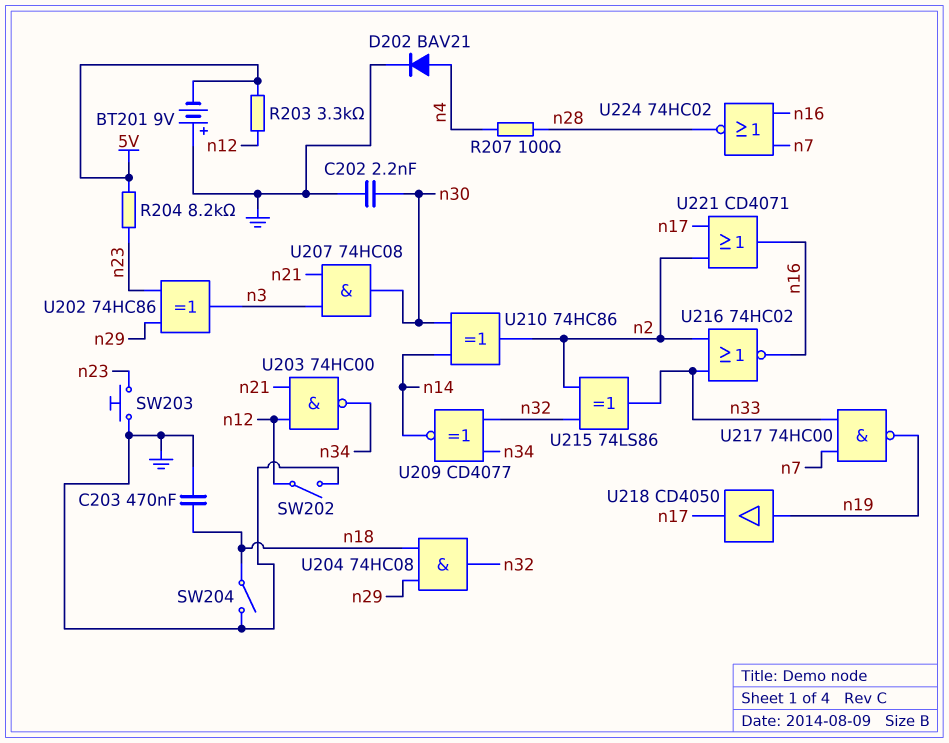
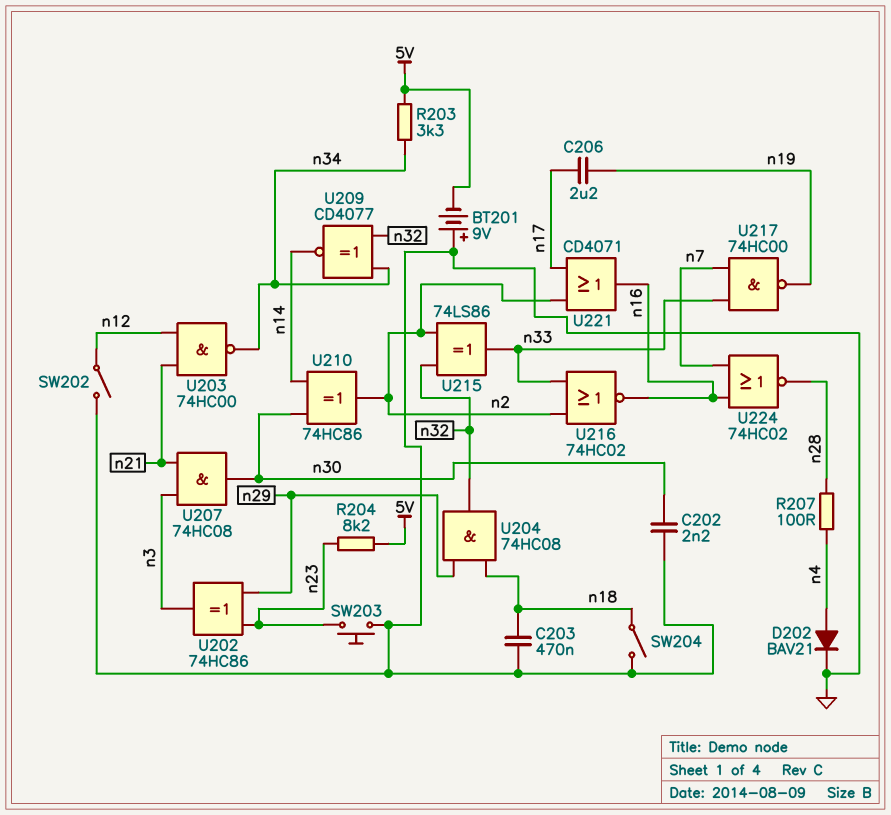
C206: none -> 2.2uF (n17, n19)
R203: 3.3k (5V, n12) -> 3.3k (5V, n34)
U218: buffer CD4050 (in n19, out n17) -> none

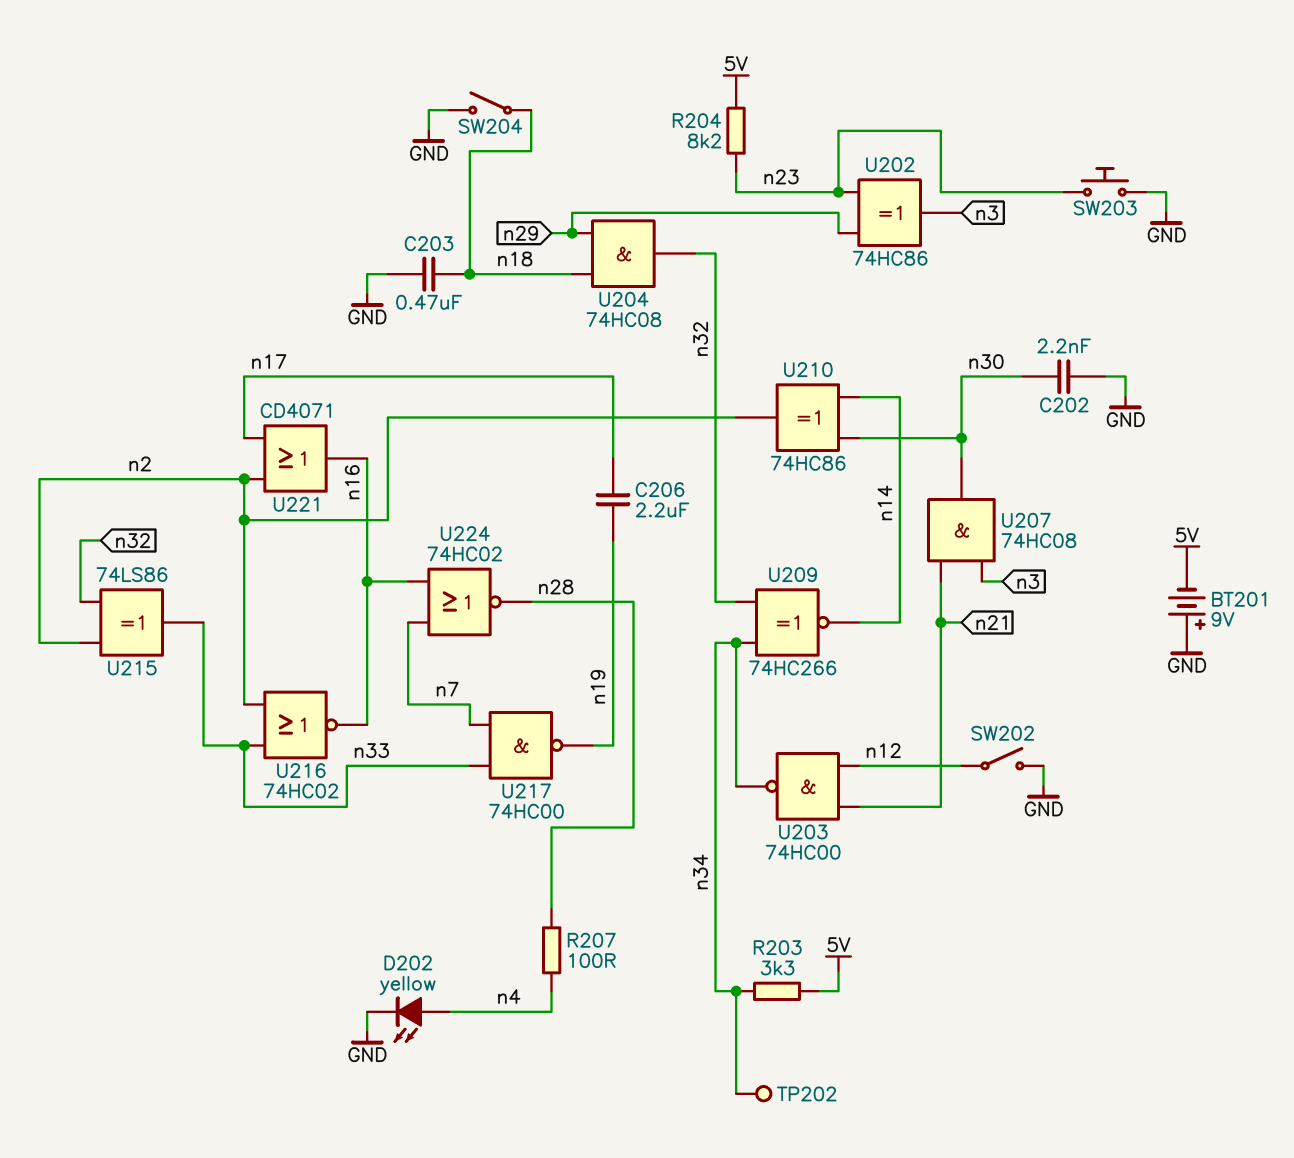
D202: diode BAV21 (A n4, K GND) -> LED yellow (A n4, K GND)
TP202: none -> test point (n34)
U209: XNOR CD4077 (in n32, in n34, out n14) -> XNOR 74HC266 (in n32, in n34, out n14)

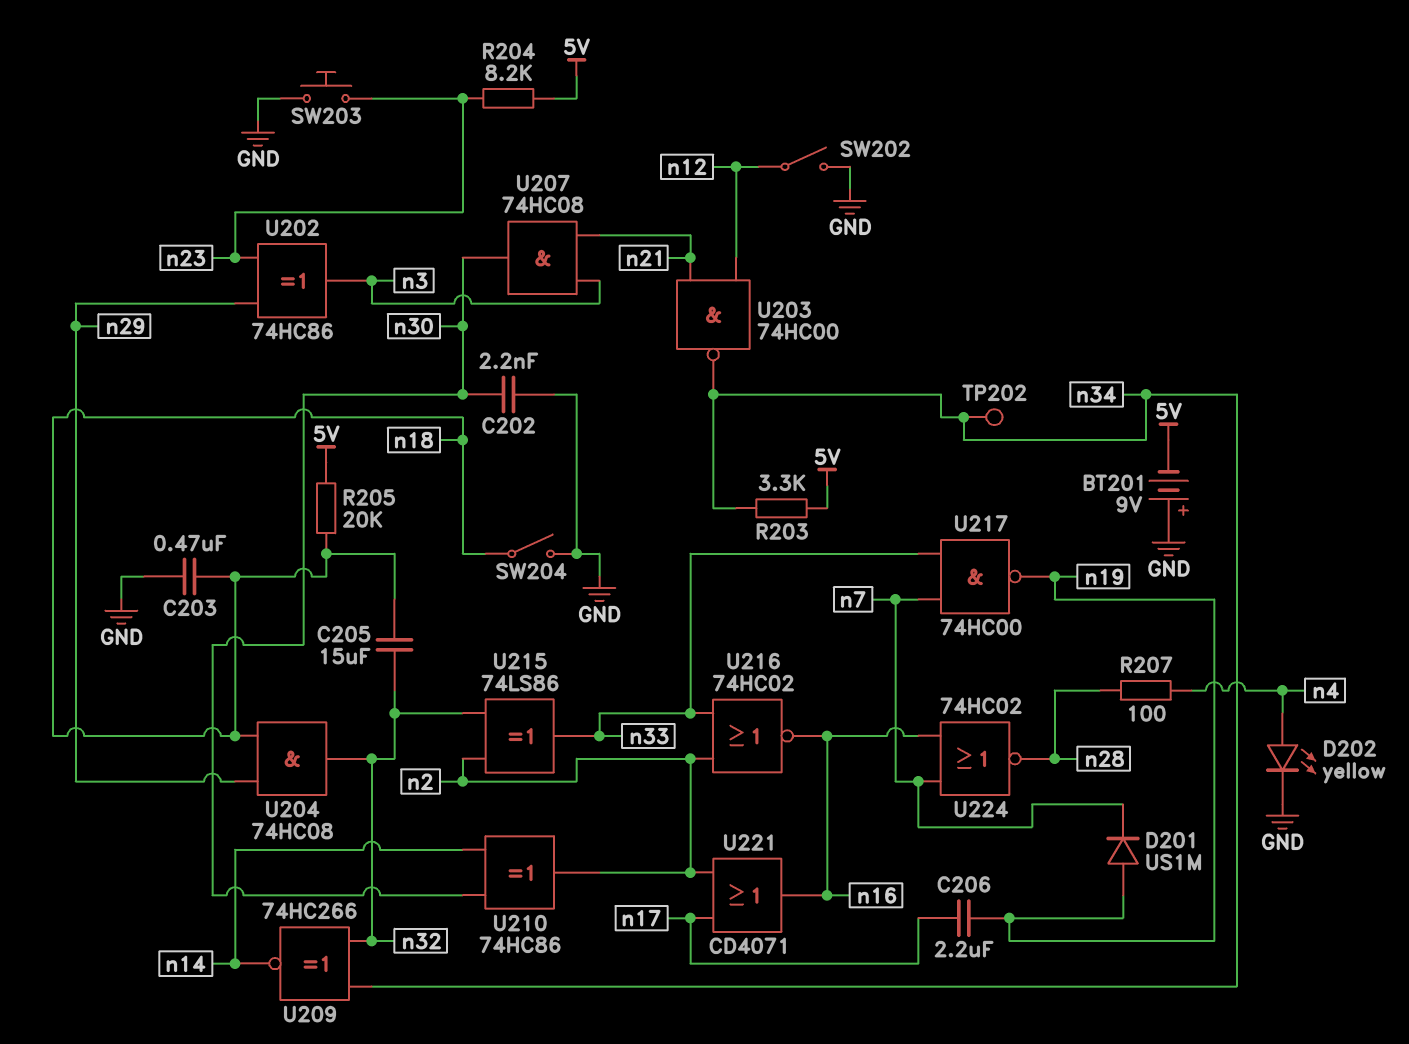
C205: none -> 15uF (n18, n32)
D201: none -> diode US1M (A n19, K n7)
R205: none -> 20k (5V, n18)

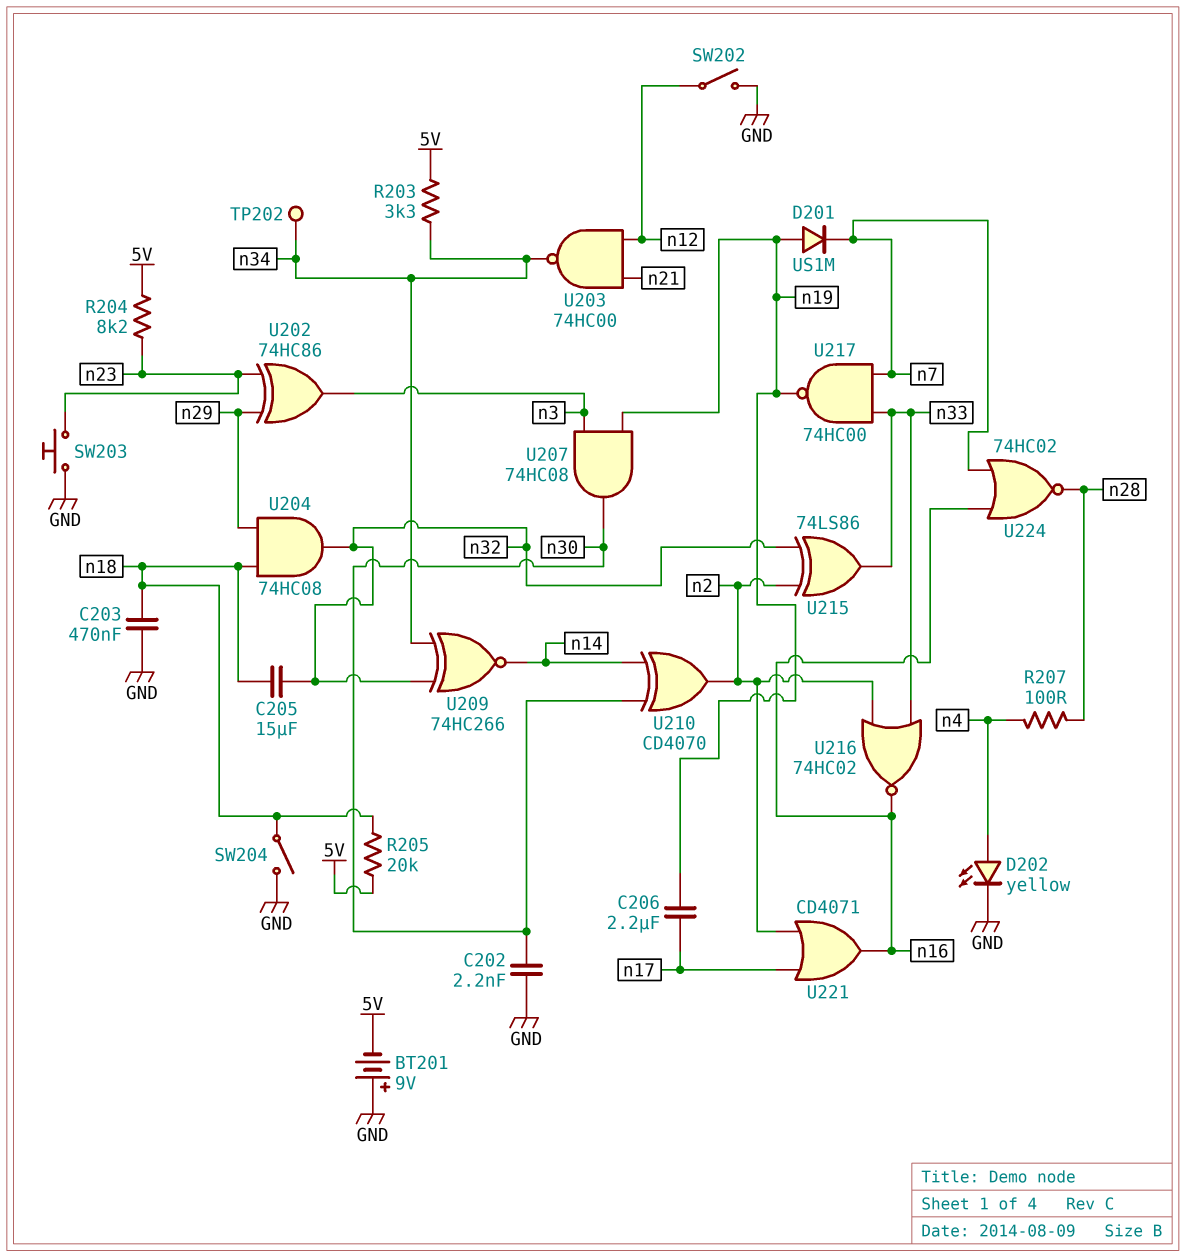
U207: AND 74HC08 (in n3, in n21, out n30) -> AND 74HC08 (in n3, in n19, out n30)
U210: XOR 74HC86 (in n14, in n30, out n2) -> XOR CD4070 (in n14, in n30, out n2)

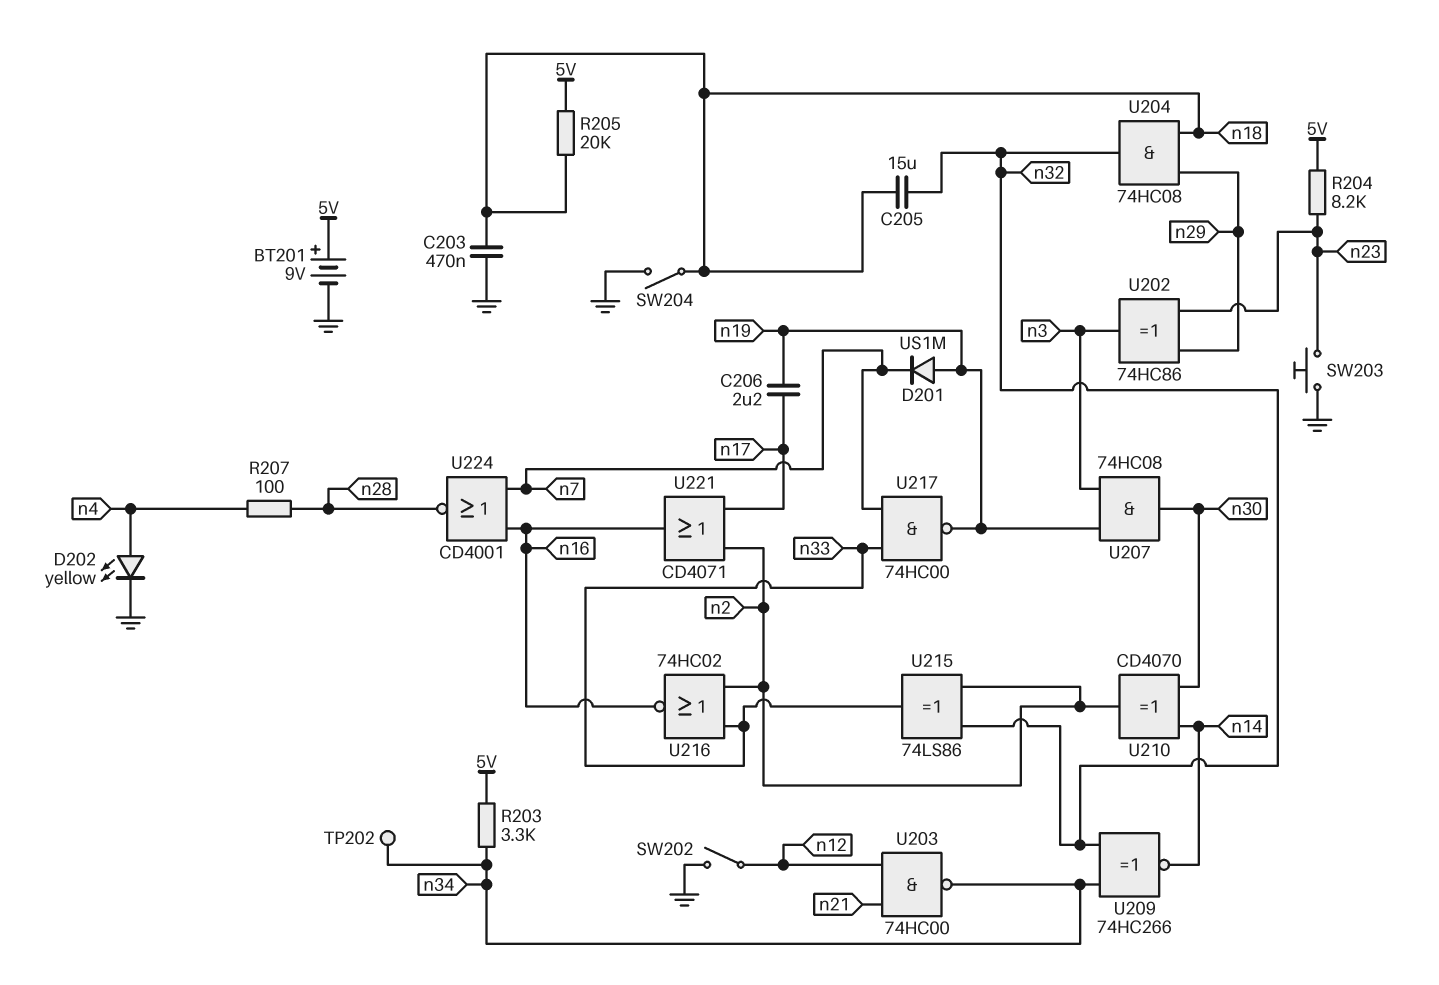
BT201: 9V (plus GND, minus 5V) -> 9V (plus 5V, minus GND)
C202: 2.2nF (GND, n30) -> none
U224: NOR 74HC02 (in n7, in n16, out n28) -> NOR CD4001 (in n7, in n16, out n28)

